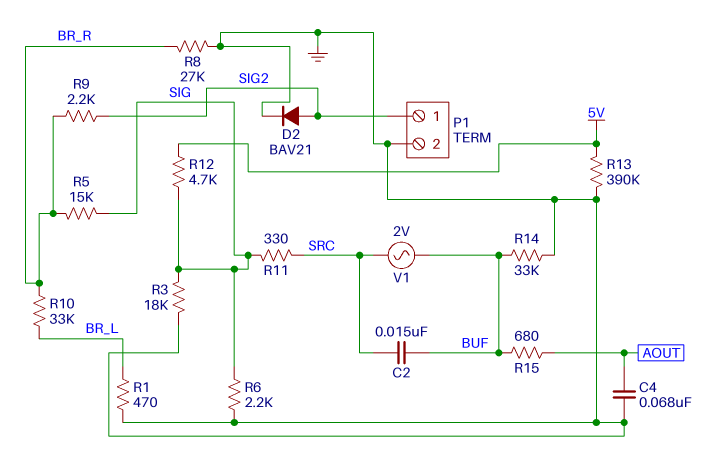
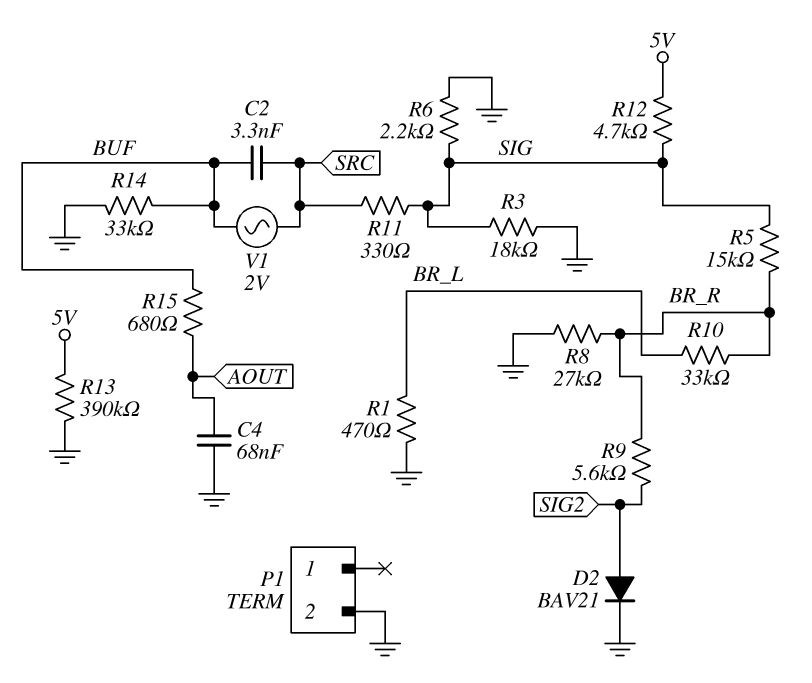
C2: 15nF (BUF, SRC) -> 3.3nF (BUF, SRC)
P1 pin 1: SIG2 -> none
R9: 2.2k (BR_R, SIG2) -> 5.6k (BR_R, SIG2)

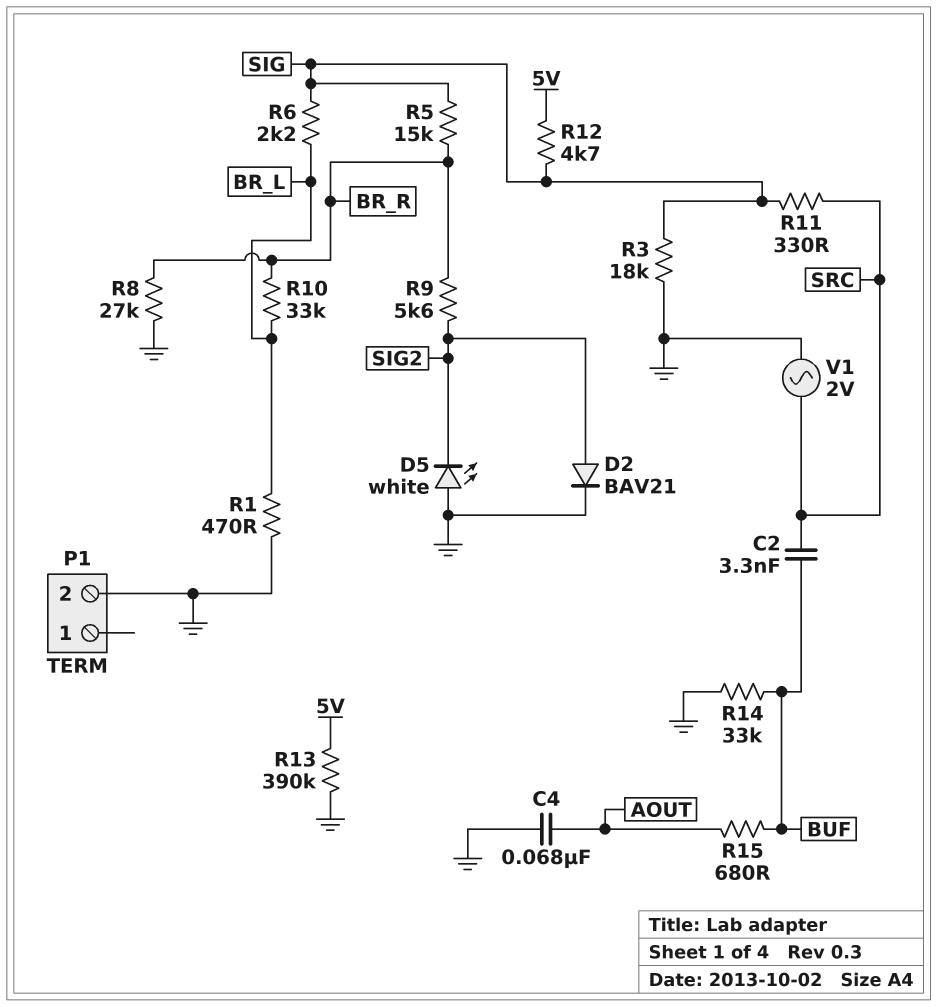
D5: none -> LED white (A GND, K SIG2)
R6: 2.2k (GND, SIG) -> 2.2k (BR_L, SIG)
V1: AC 2V (BUF, SRC) -> AC 2V (GND, SRC)

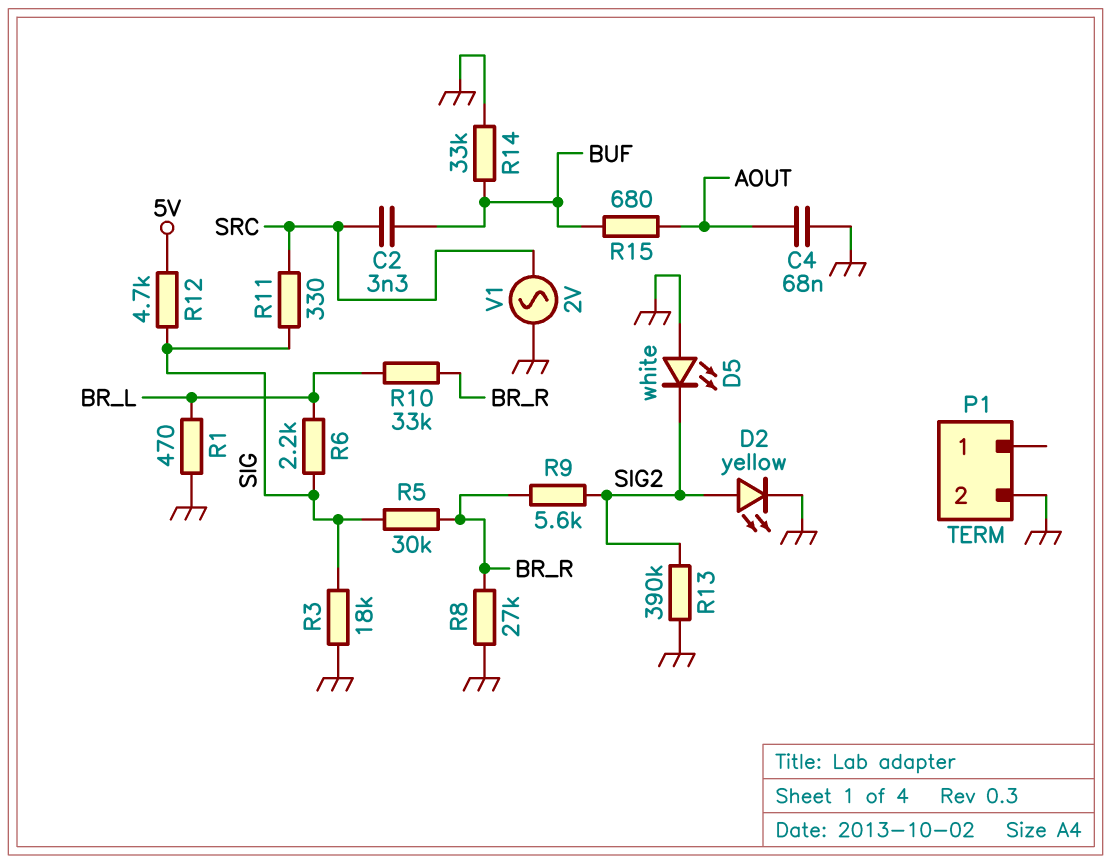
D2: diode BAV21 (A SIG2, K GND) -> LED yellow (A SIG2, K GND)
R5: 15k (BR_R, SIG) -> 30k (BR_R, SIG)
R13: 390k (5V, GND) -> 390k (GND, SIG2)

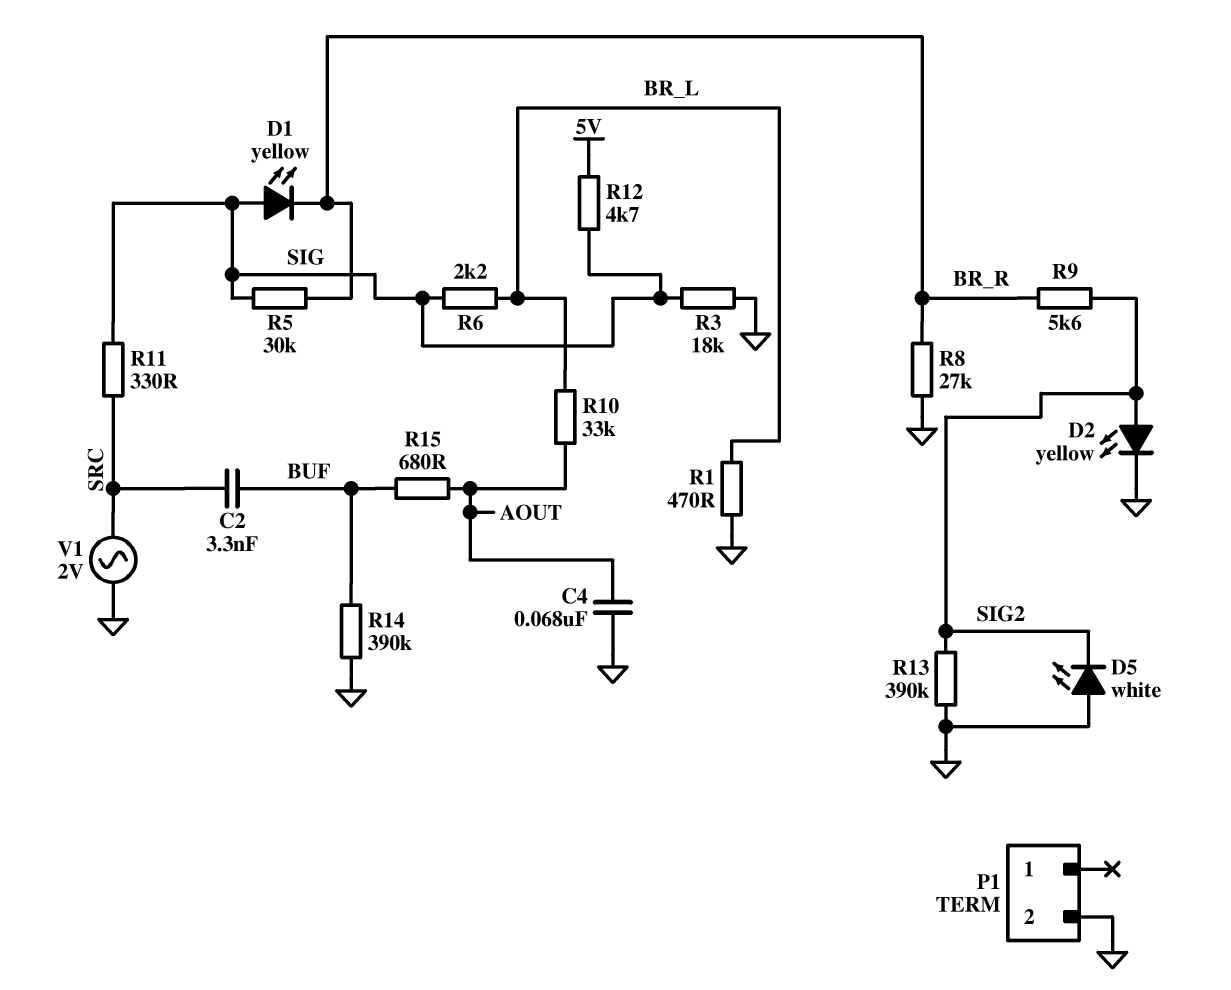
D1: none -> LED yellow (A SIG, K BR_R)
R10: 33k (BR_L, BR_R) -> 33k (AOUT, BR_L)
R14: 33k (BUF, GND) -> 390k (BUF, GND)

